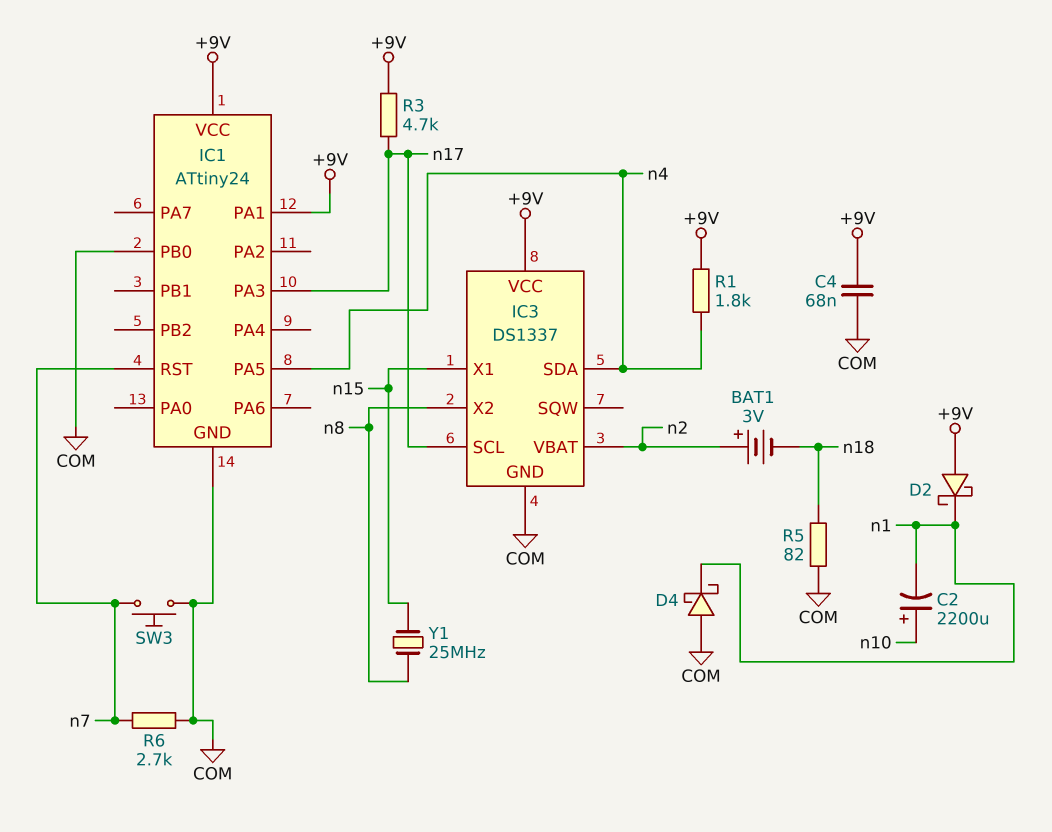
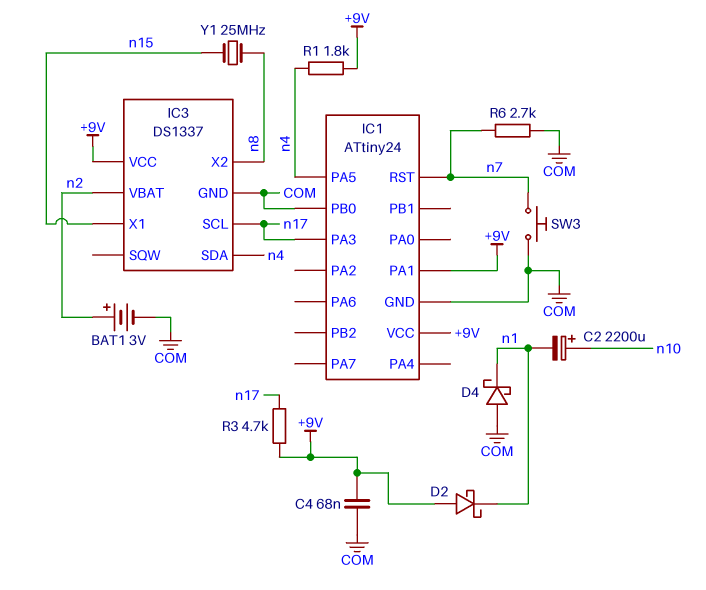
BAT1: 3V (plus n2, minus n18) -> 3V (plus n2, minus COM)
R5: 82 (COM, n18) -> none

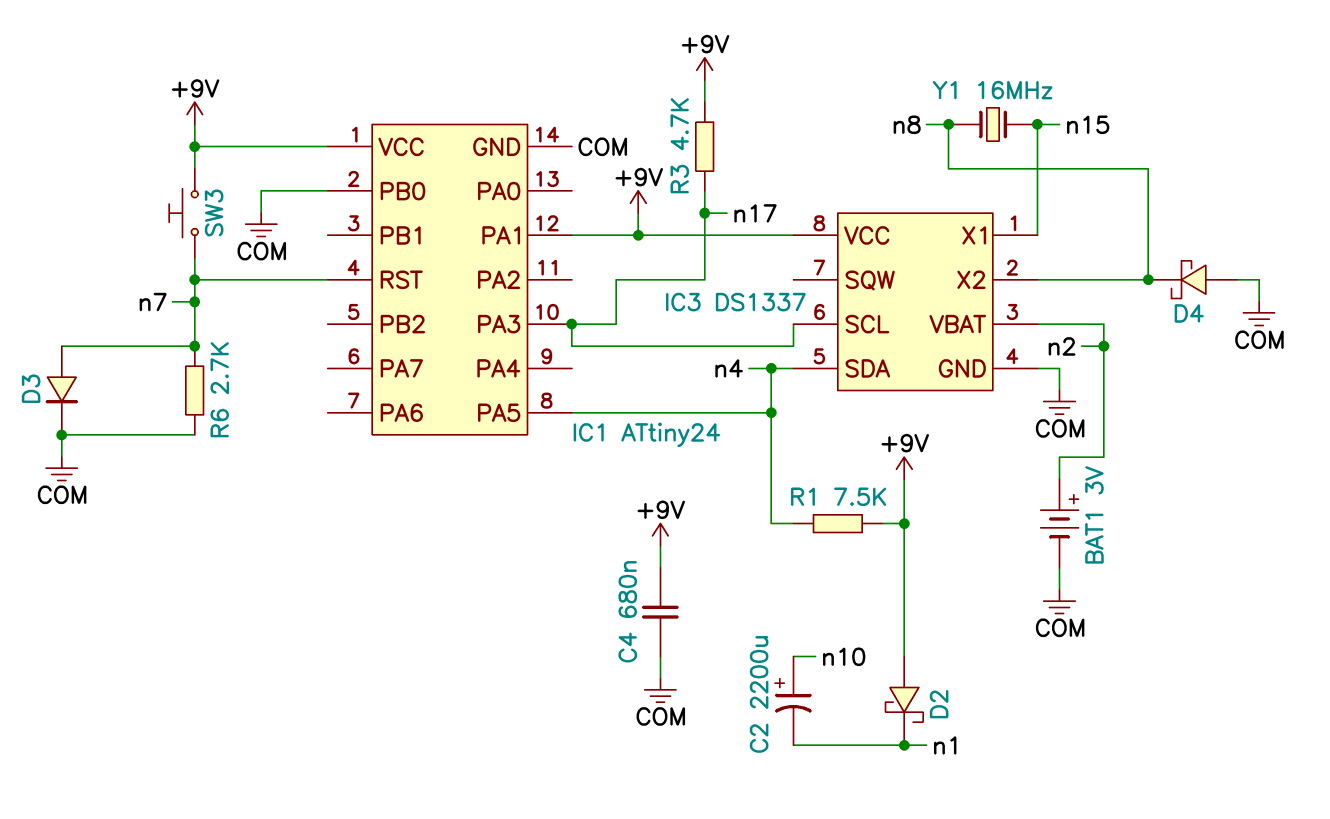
C4: 68nF (+9V, COM) -> 680nF (+9V, COM)
D3: none -> diode (A n7, K COM)
D4: schottky (A COM, K n1) -> schottky (A COM, K n8)
R1: 1.8k (+9V, n4) -> 7.5k (+9V, n4)
SW3: button (COM, n7) -> button (+9V, n7)
Y1: 25MHz (n8, n15) -> 16MHz (n8, n15)

